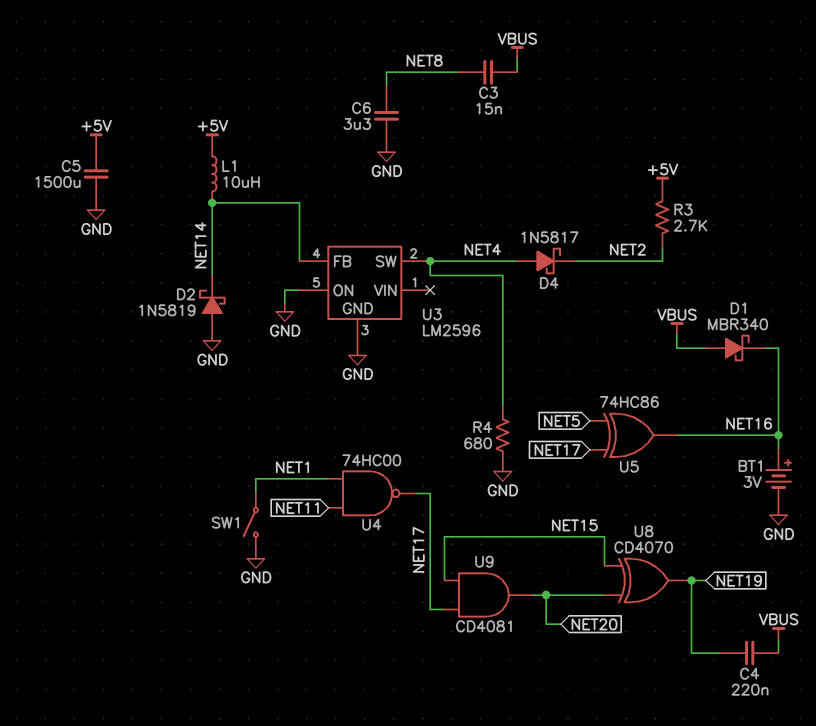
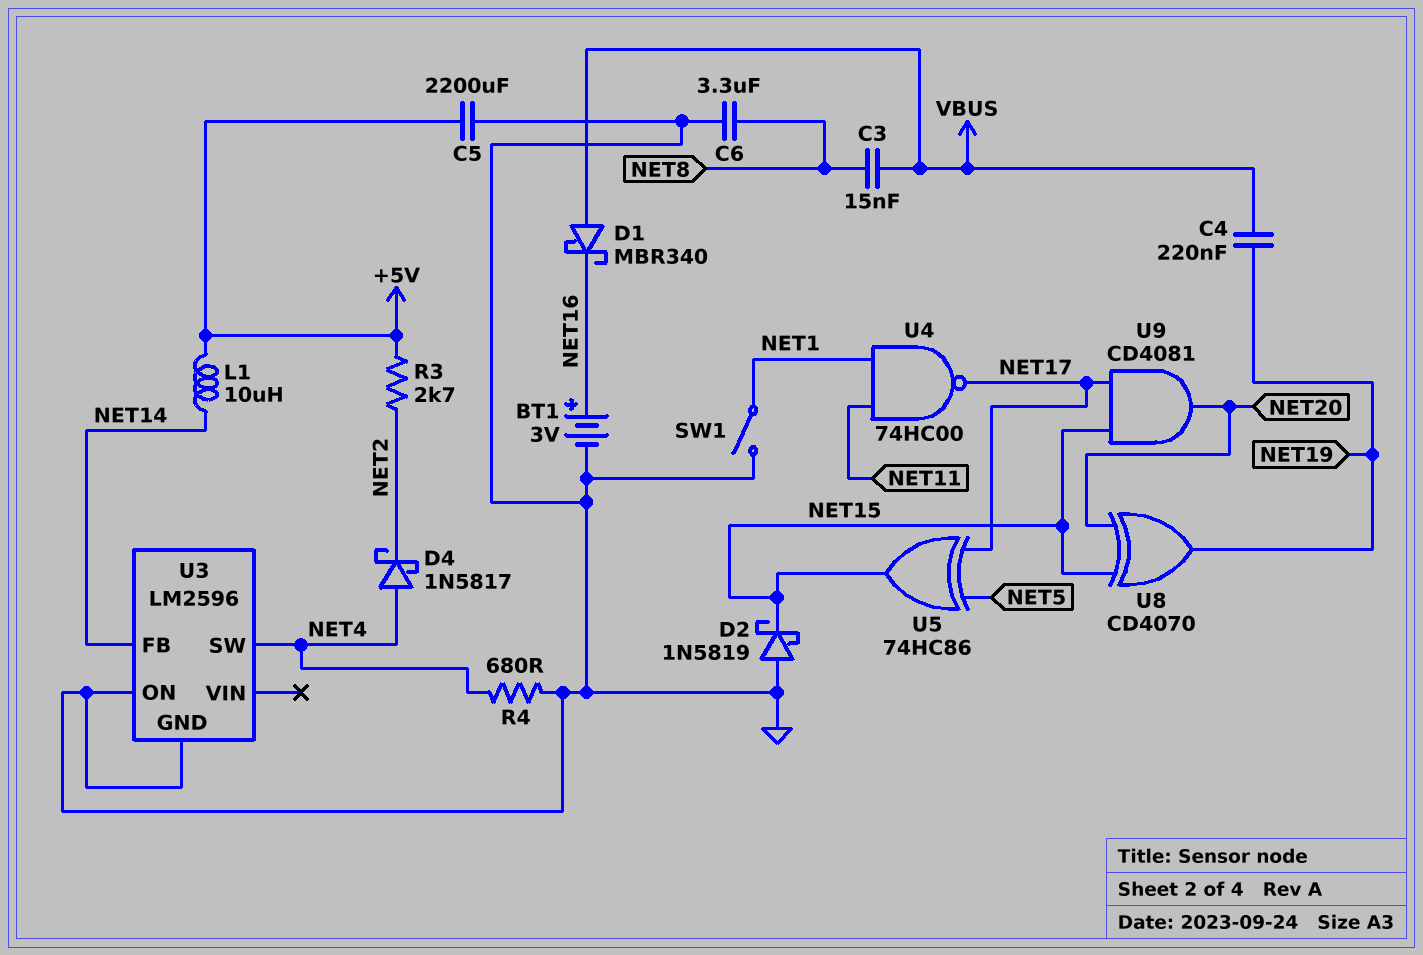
C5: 1500uF (+5V, GND) -> 2200uF (+5V, GND)
D2: schottky 1N5819 (A GND, K NET14) -> schottky 1N5819 (A GND, K NET15)
U5: XOR 74HC86 (in NET5, in NET17, out NET16) -> XOR 74HC86 (in NET5, in NET17, out NET15)

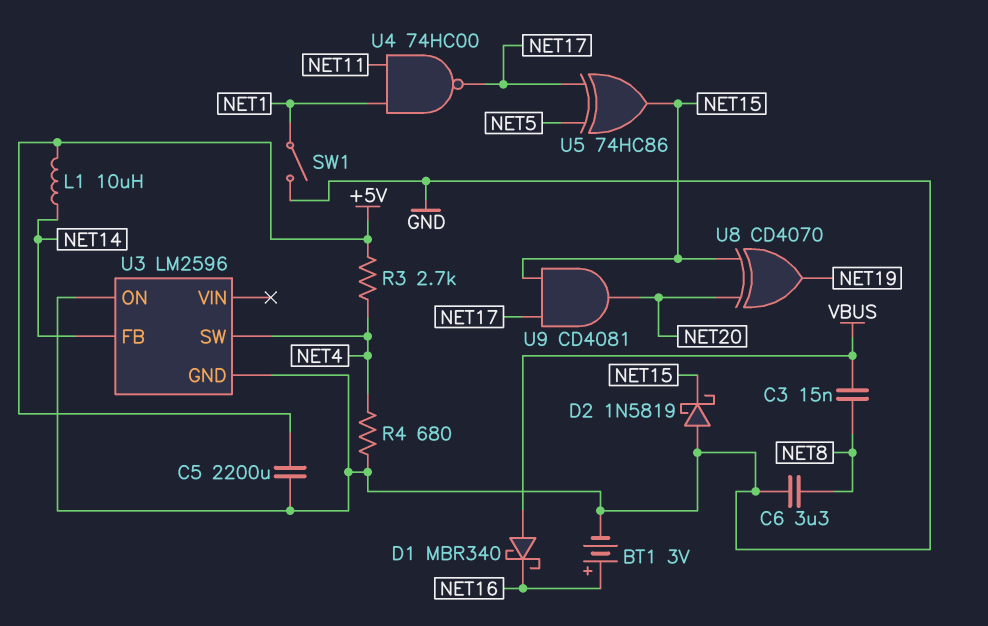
C4: 220nF (NET19, VBUS) -> none
D4: schottky 1N5817 (A NET4, K NET2) -> none
R3: 2.7k (+5V, NET2) -> 2.7k (+5V, NET4)

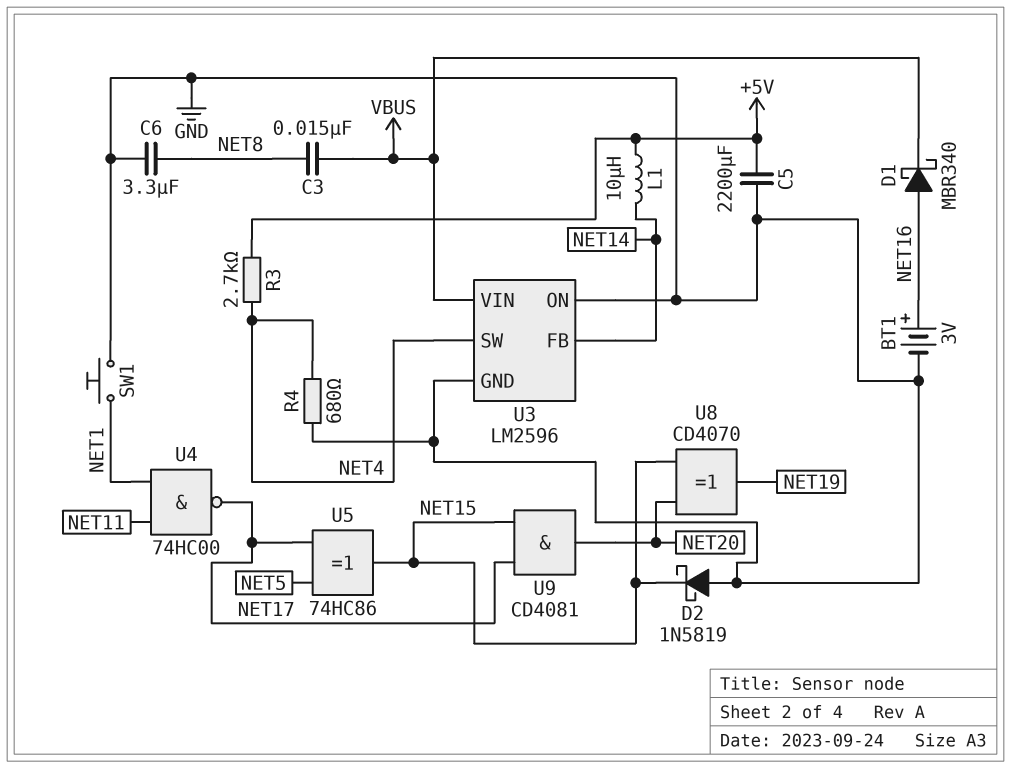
D1: schottky MBR340 (A VBUS, K NET16) -> schottky MBR340 (A NET16, K VBUS)
SW1: switch (GND, NET1) -> button (GND, NET1)
U3 pin VIN: none -> VBUS

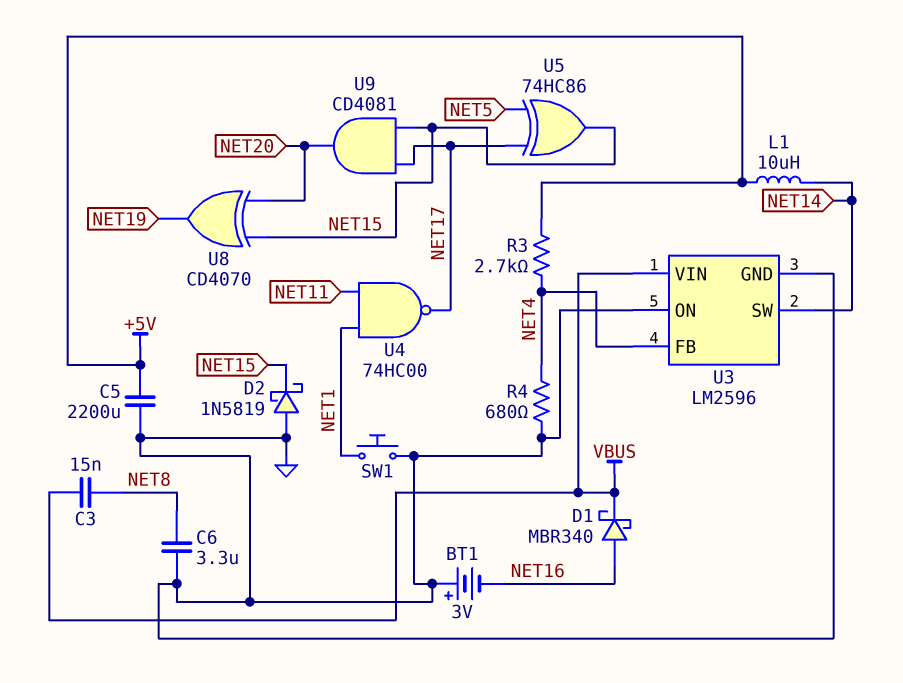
BT1: 3V (plus NET16, minus GND) -> 3V (plus GND, minus NET16)
U3 pin FB: NET14 -> NET4
U3 pin SW: NET4 -> NET14

